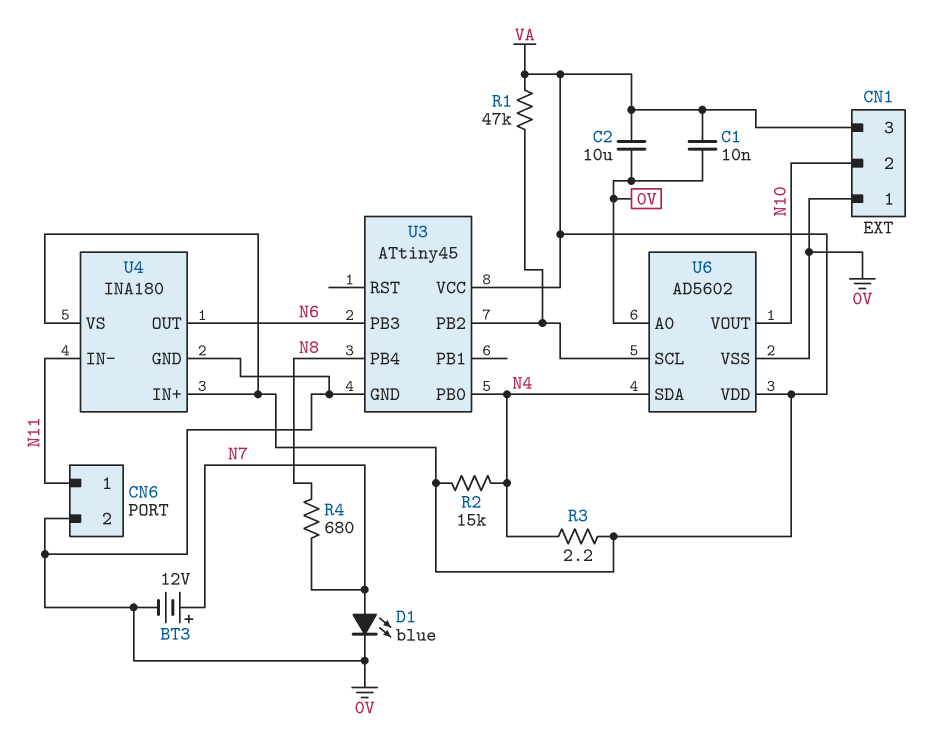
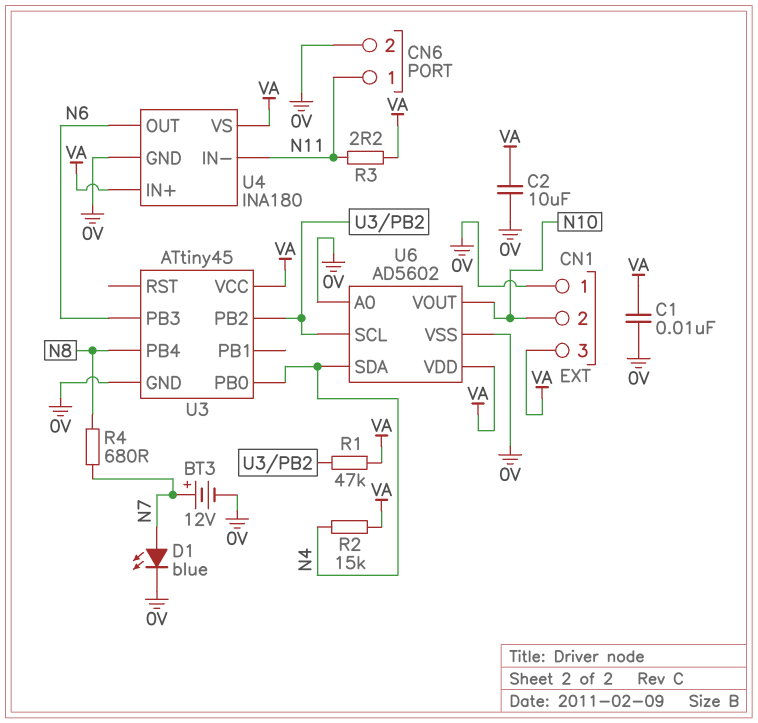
R3: 2.2 (N4, VA) -> 2.2 (N11, VA)

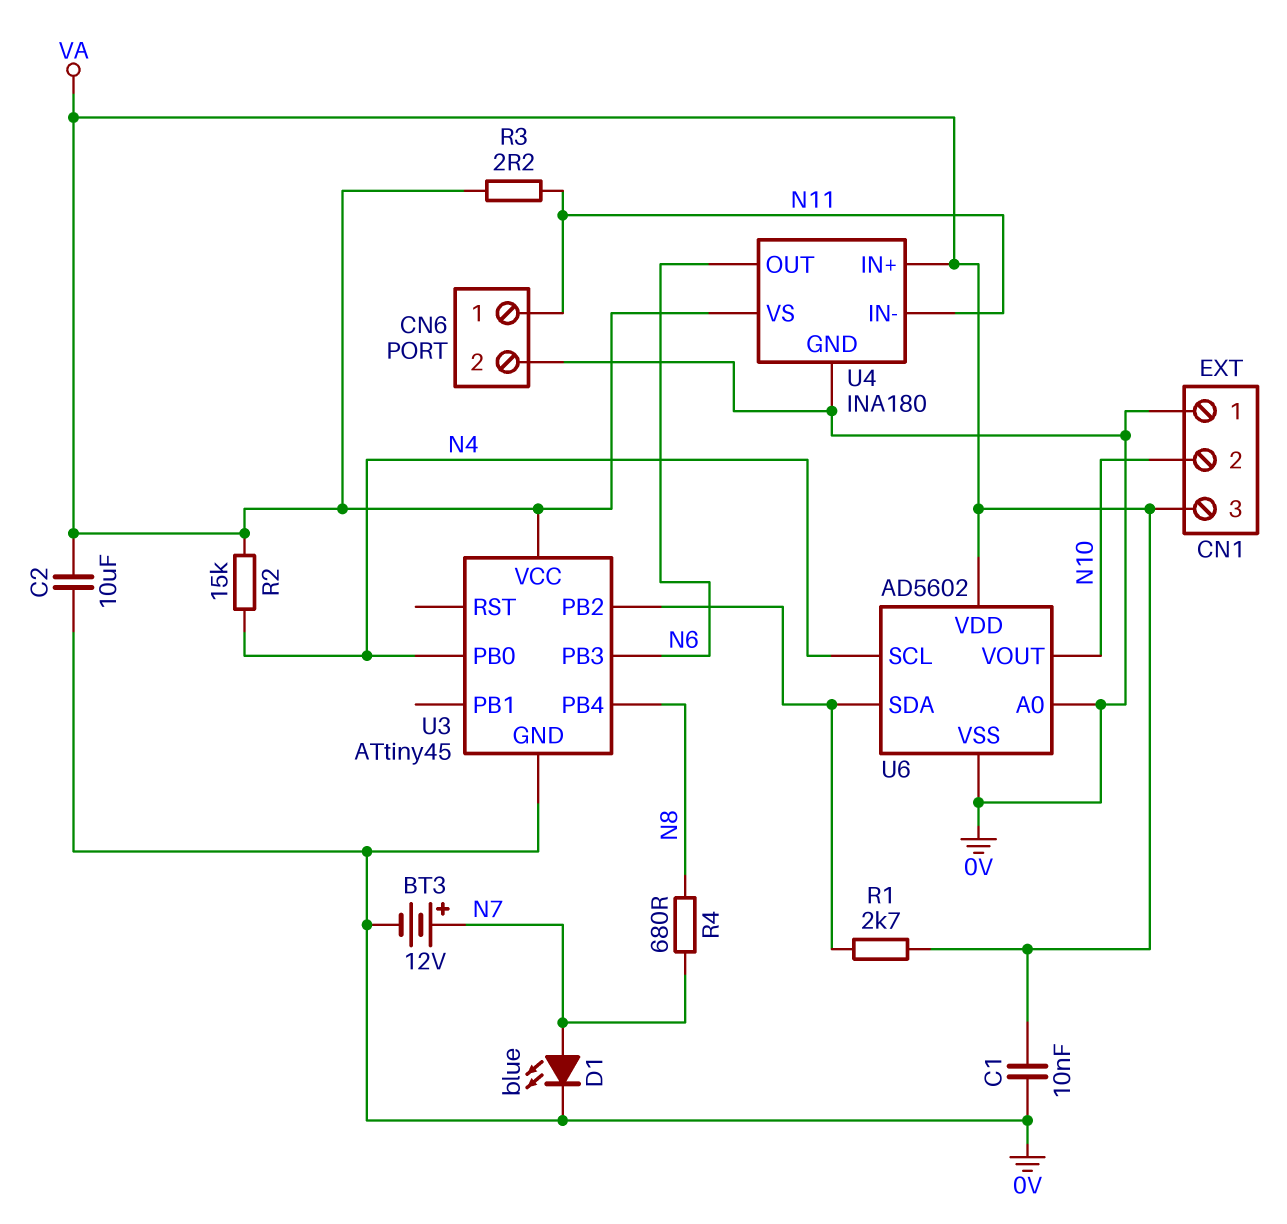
R1: 47k (U3/PB2, VA) -> 2.7k (U3/PB2, VA)
U6 pin SCL: U3/PB2 -> N4
U6 pin SDA: N4 -> U3/PB2

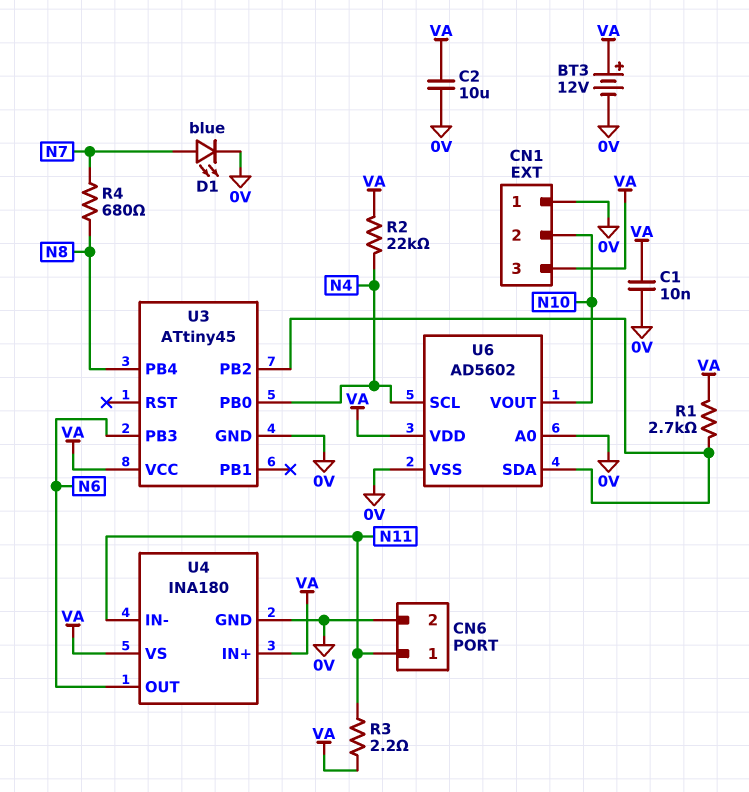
BT3: 12V (plus N7, minus 0V) -> 12V (plus VA, minus 0V)
R2: 15k (N4, VA) -> 22k (N4, VA)

